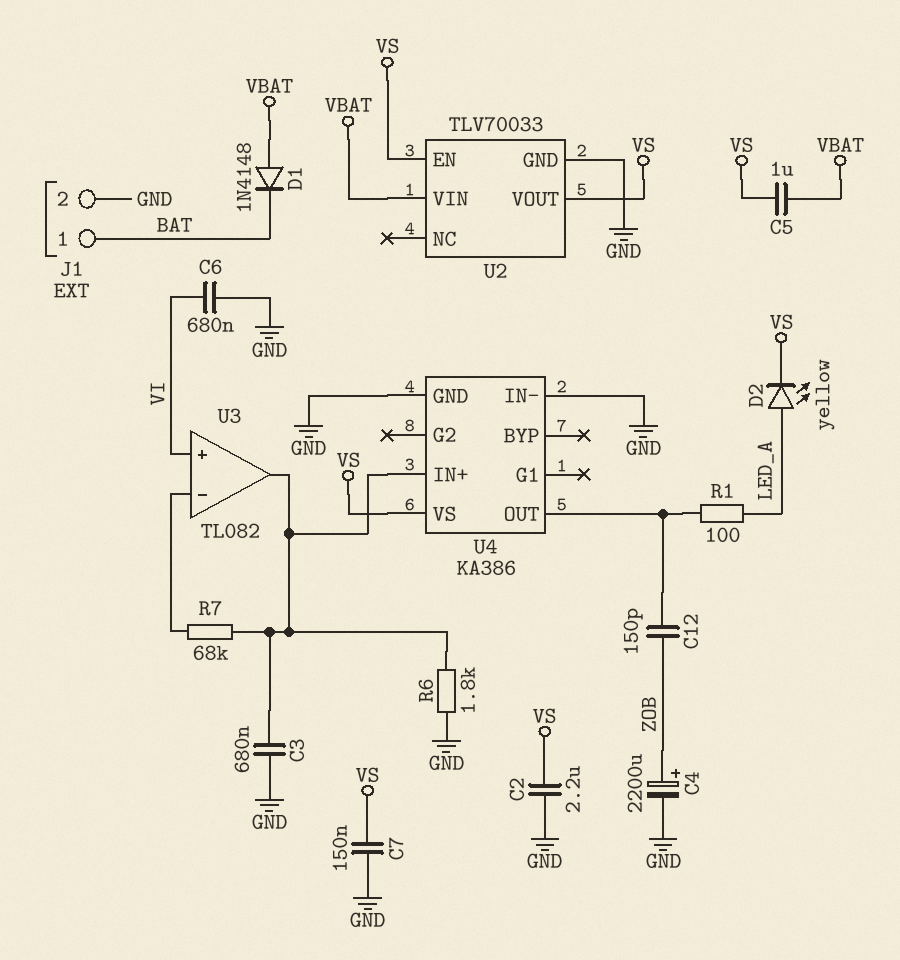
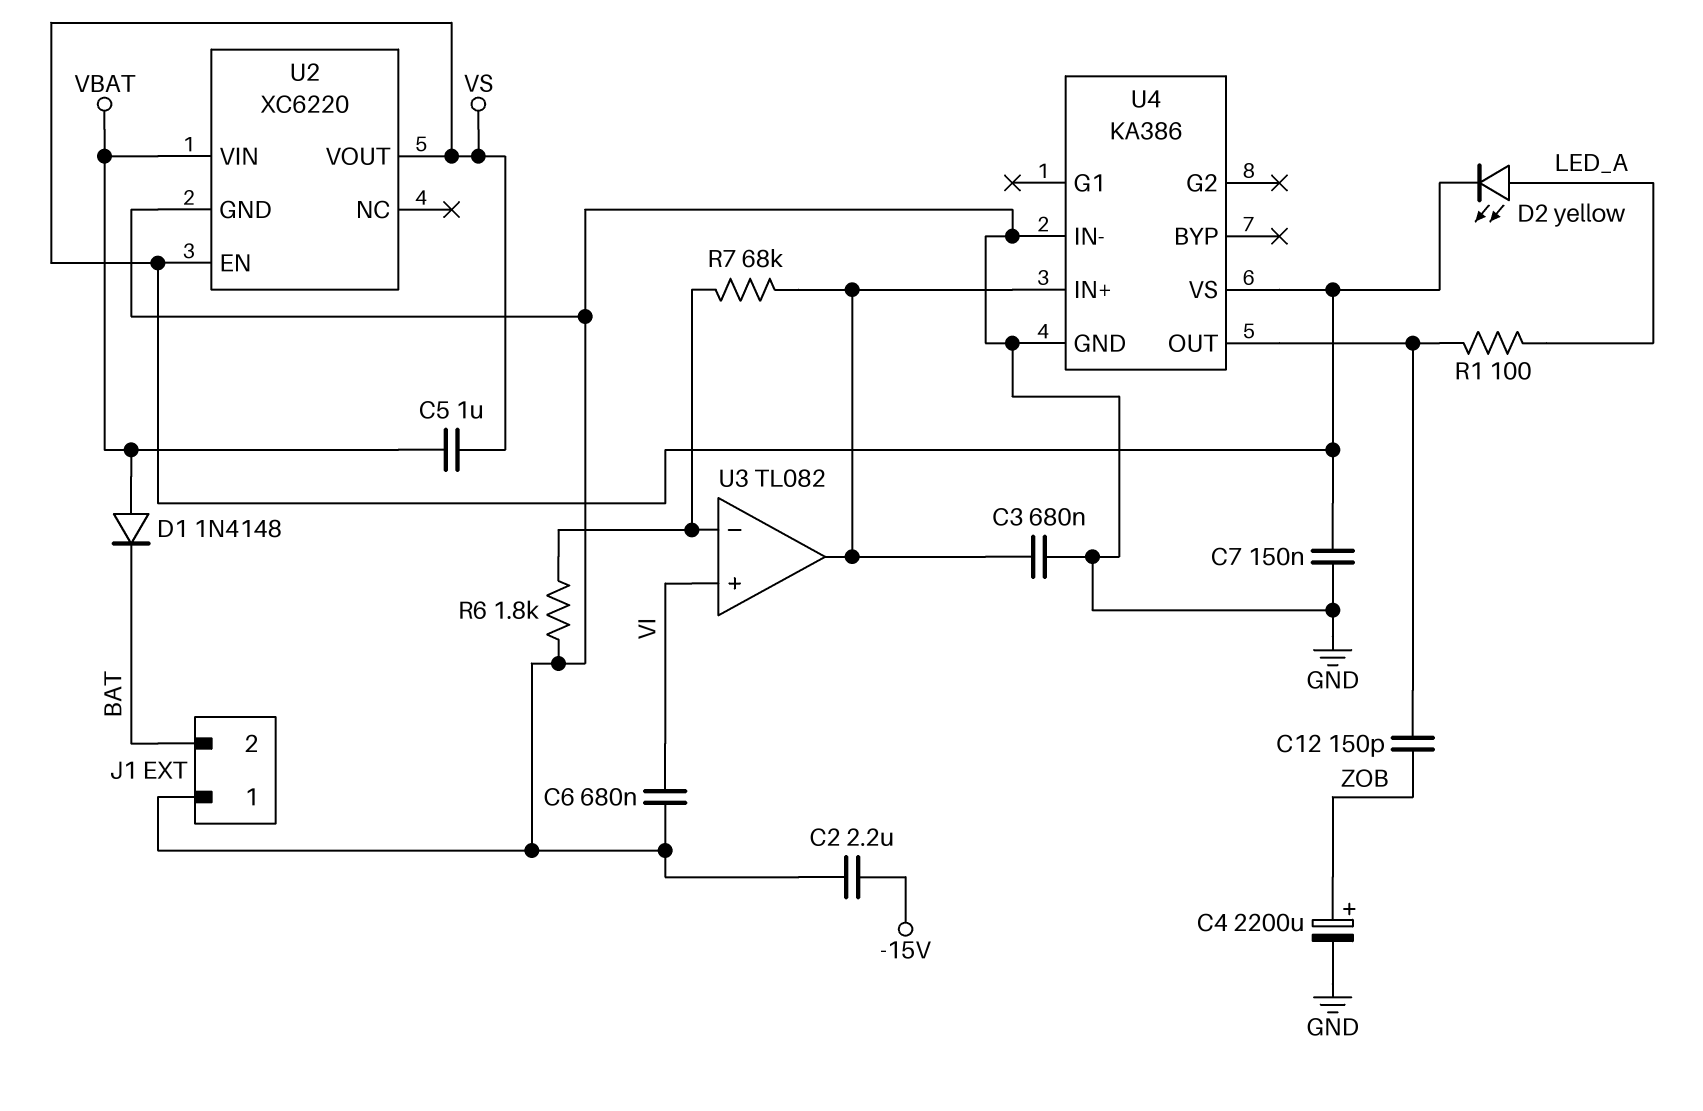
C2: 2.2uF (GND, VS) -> 2.2uF (-15V, GND)
J1 pin 1: BAT -> GND
J1 pin 2: GND -> BAT
R6: 1.8k (GND, U3/out) -> 1.8k (GND, U3/in-)
U2: TLV70033 -> XC6220

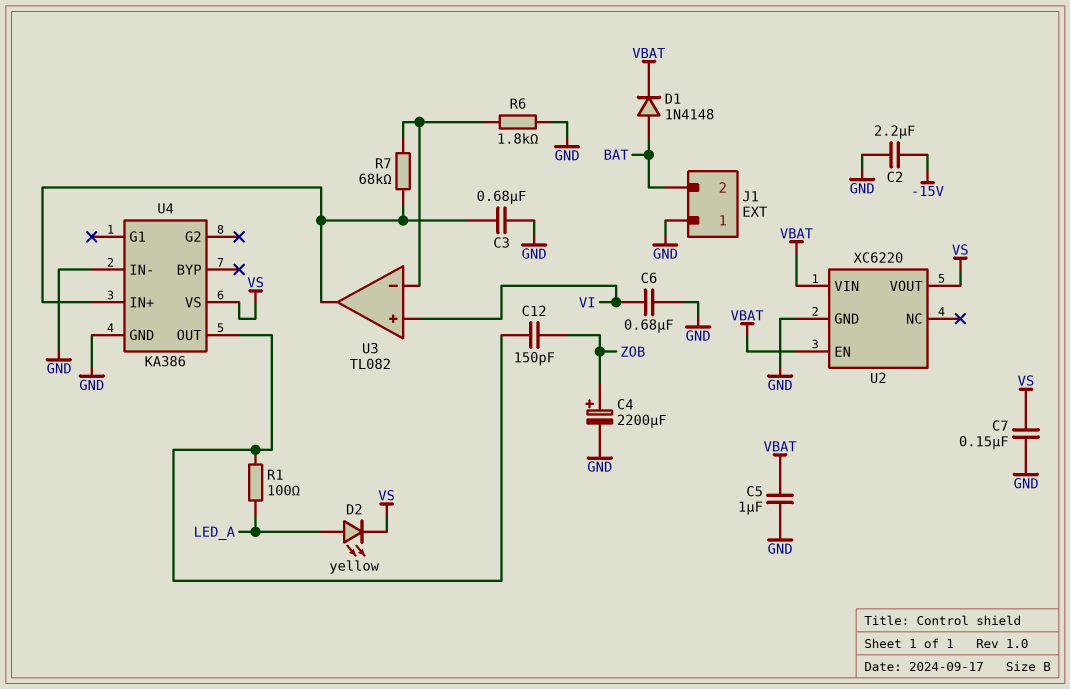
C5: 1uF (VBAT, VS) -> 1uF (GND, VBAT)
D1: diode 1N4148 (A VBAT, K BAT) -> diode 1N4148 (A BAT, K VBAT)
U2 pin EN: VS -> VBAT

